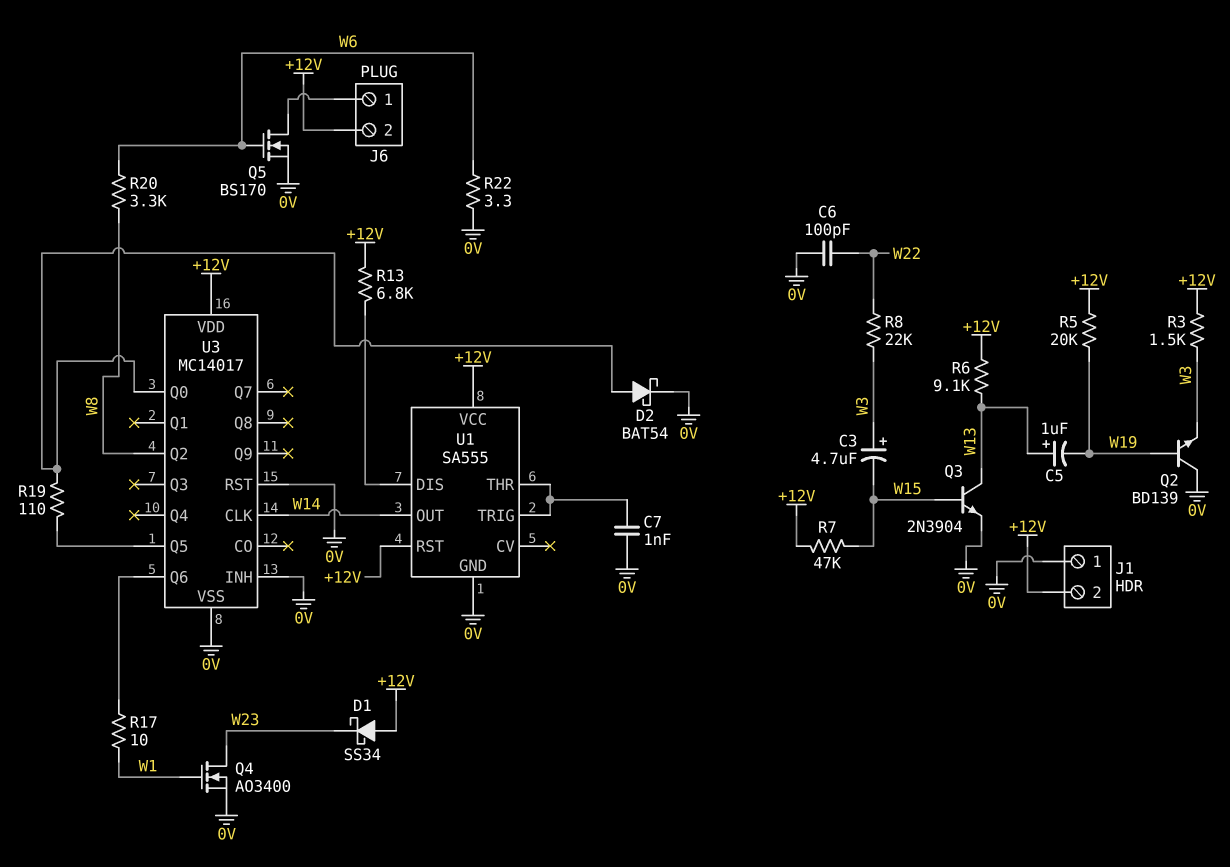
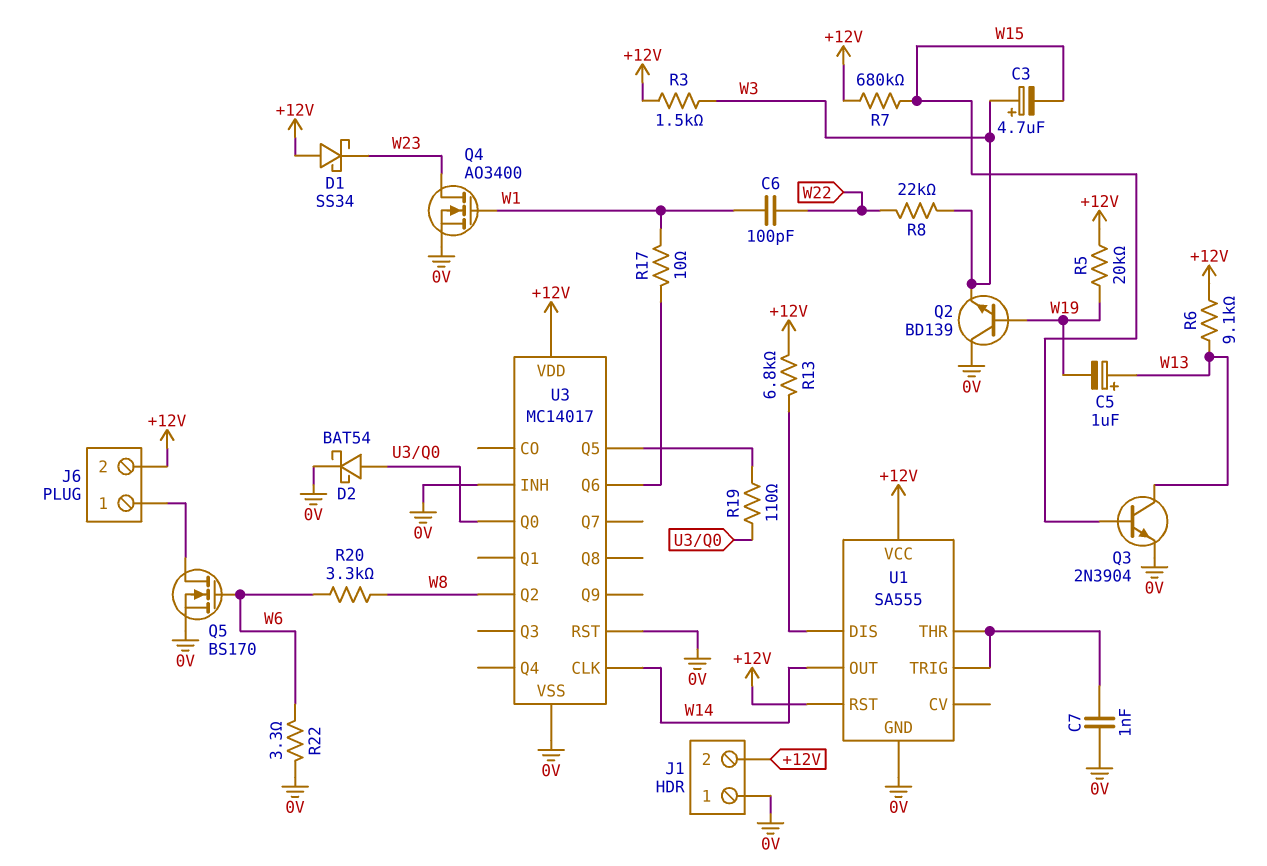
C6: 100pF (0V, W22) -> 100pF (W1, W22)
R7: 47k (+12V, W15) -> 680k (+12V, W15)

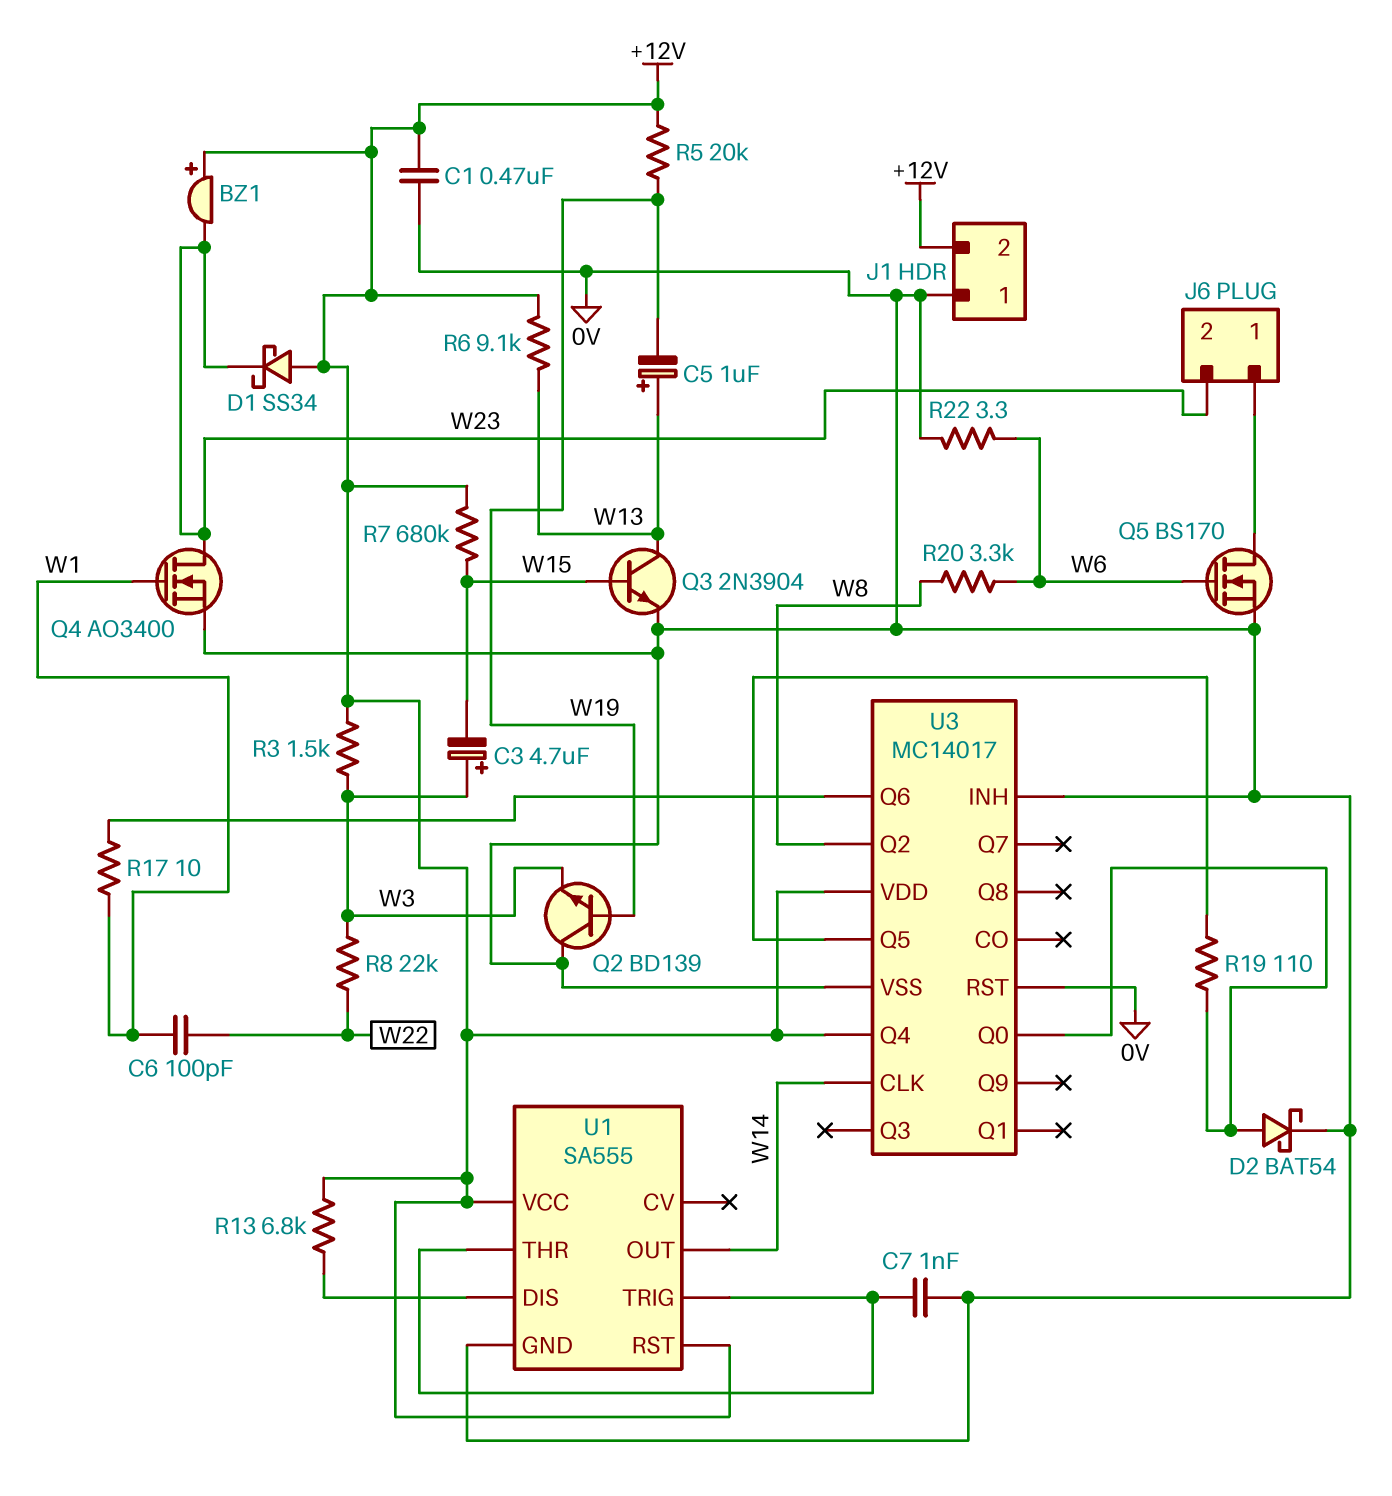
BZ1: none -> buzzer (plus +12V, minus W23)
C1: none -> 470nF (+12V, 0V)
J6 pin 2: +12V -> W23
U3 pin Q4: none -> +12V

